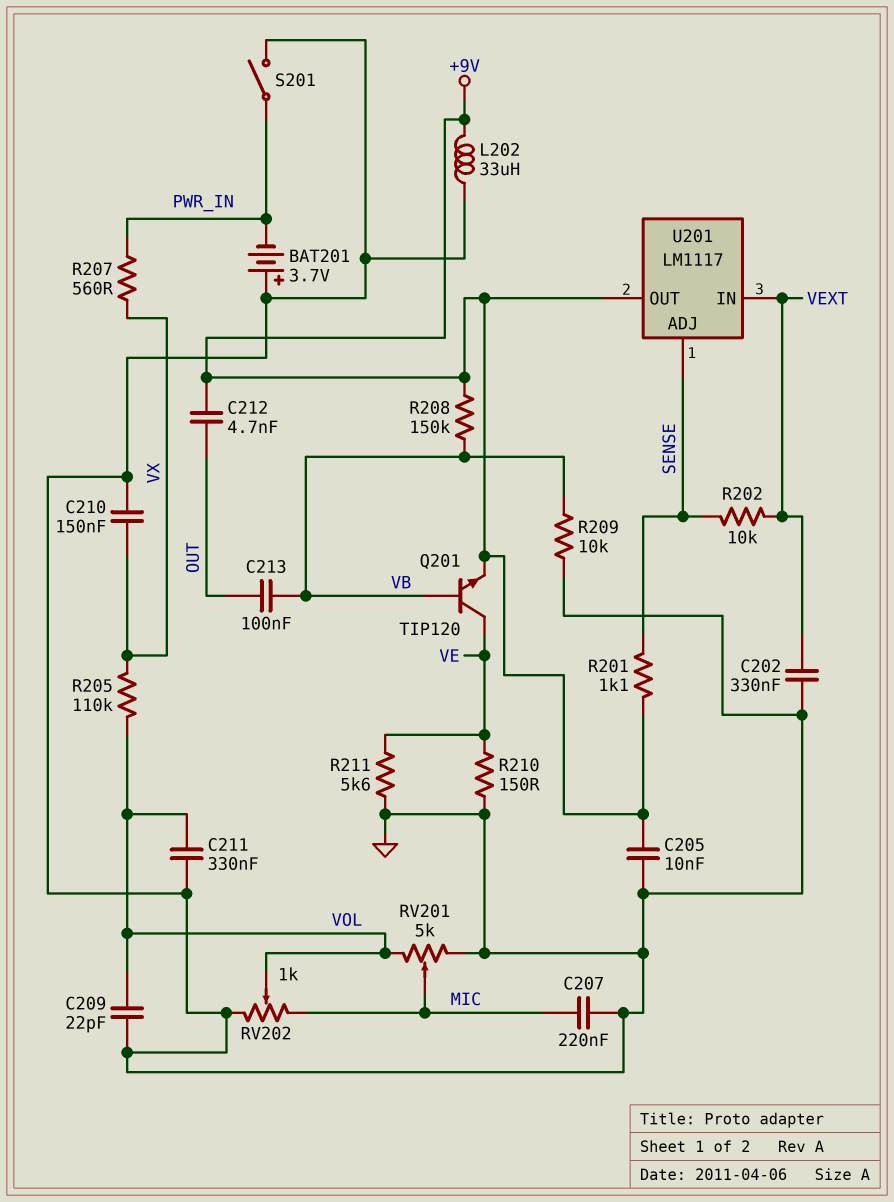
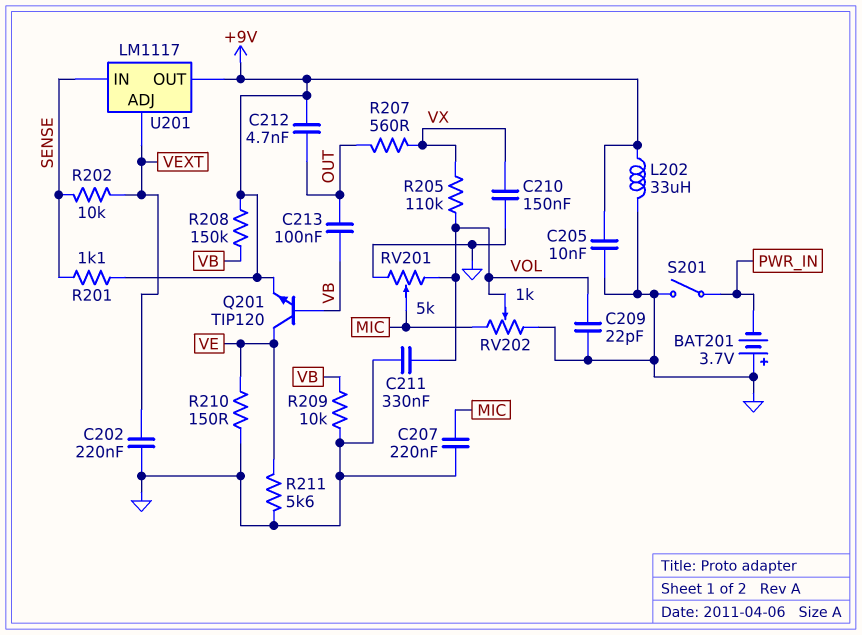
C202: 330nF (GND, VEXT) -> 220nF (GND, VEXT)
R207: 560 (PWR_IN, VX) -> 560 (OUT, VX)
U201 pin ADJ: SENSE -> VEXT
U201 pin IN: VEXT -> SENSE

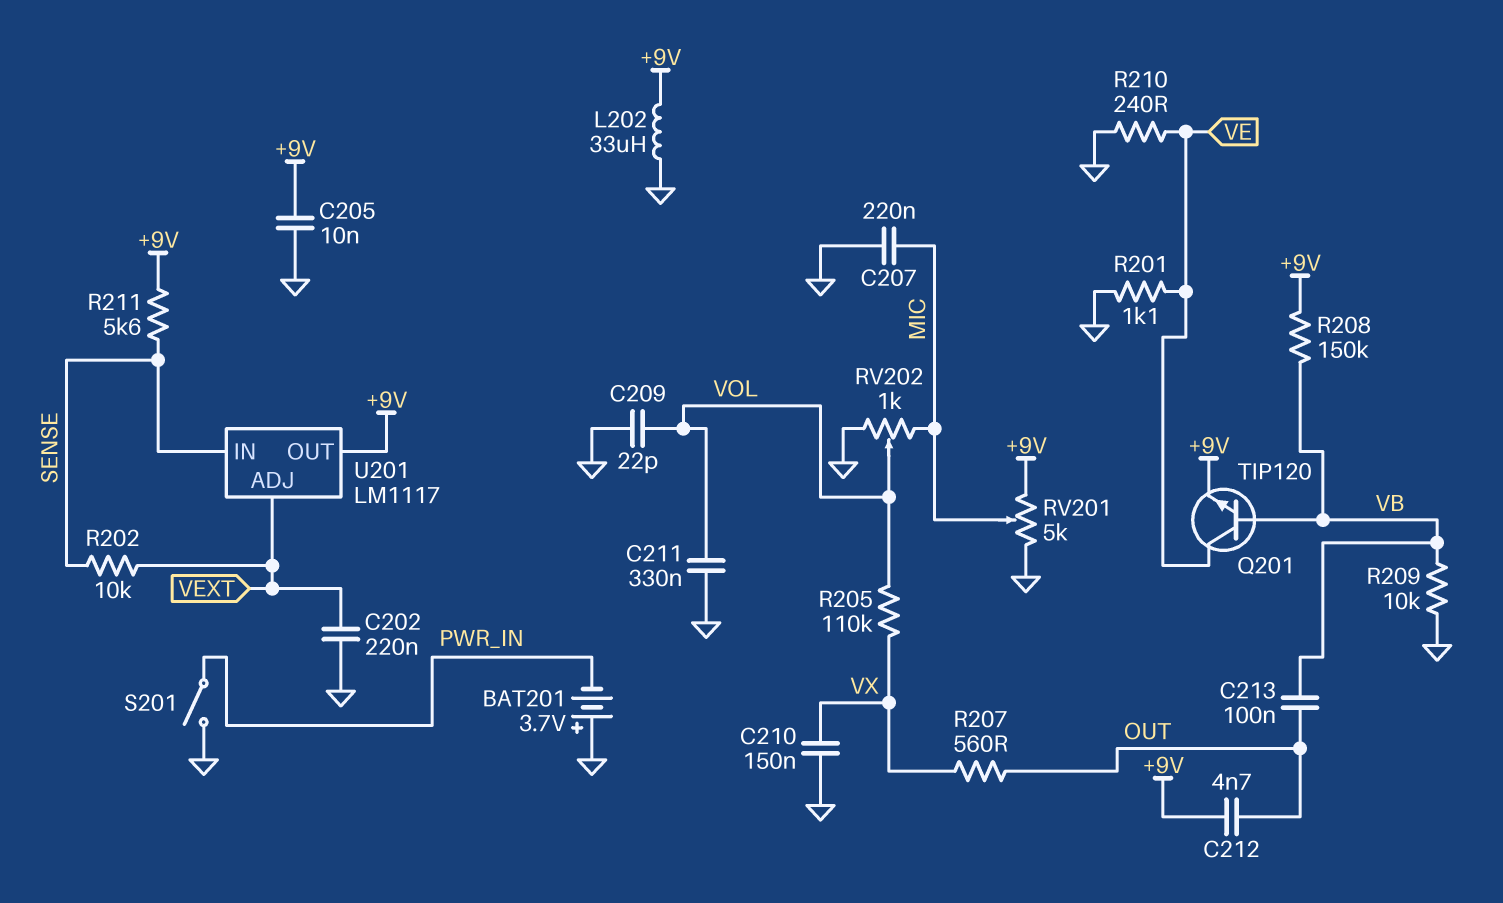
R201: 1.1k (+9V, SENSE) -> 1.1k (GND, VE)
R210: 150 (GND, VE) -> 240 (GND, VE)
R211: 5.6k (GND, VE) -> 5.6k (+9V, SENSE)
RV201: 5k (GND, VOL, wiper MIC) -> 5k (+9V, GND, wiper MIC)

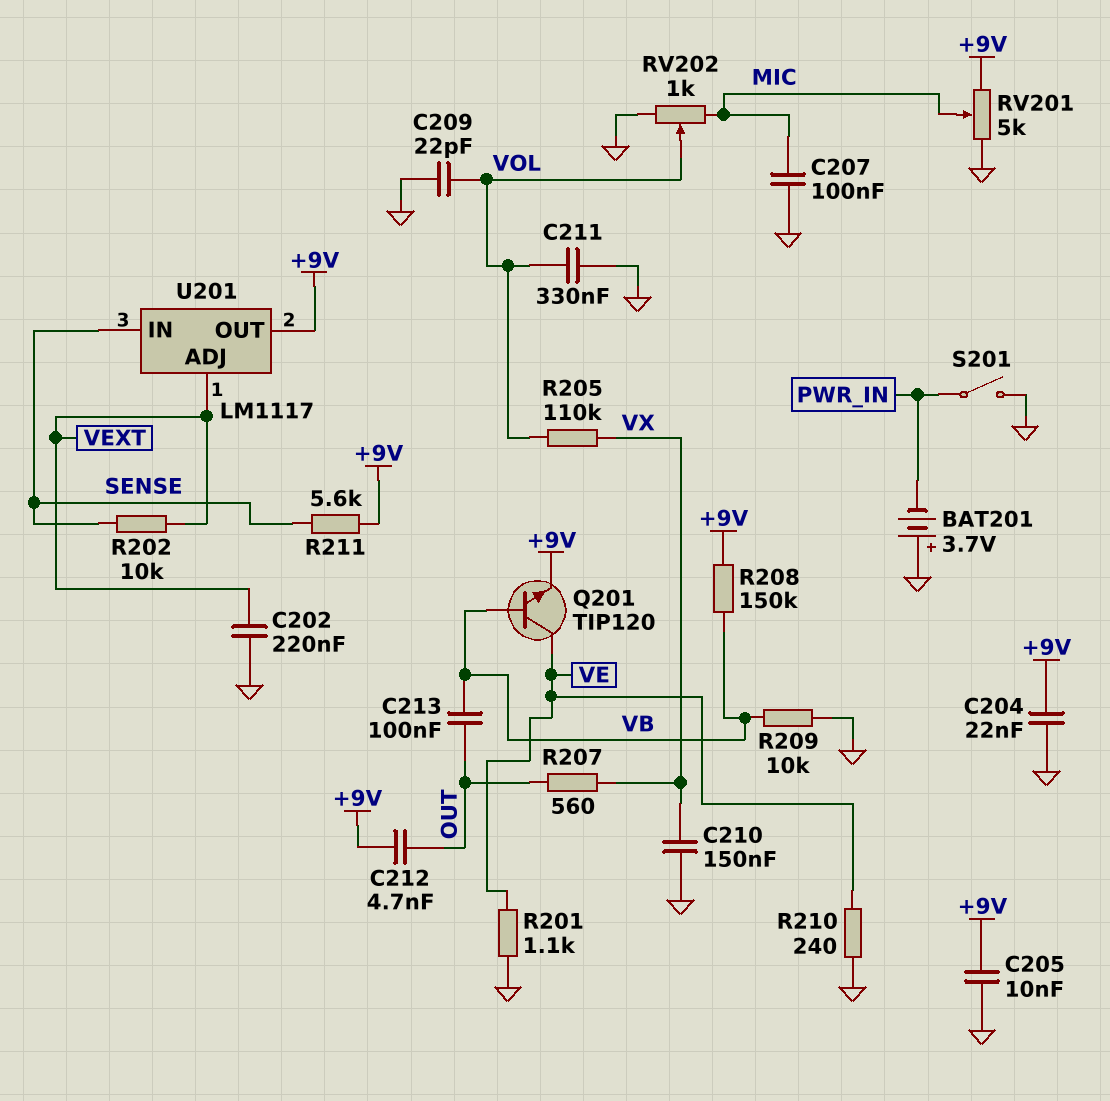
C204: none -> 22nF (+9V, GND)
C207: 220nF (GND, MIC) -> 100nF (GND, MIC)
L202: 33uH (+9V, GND) -> none

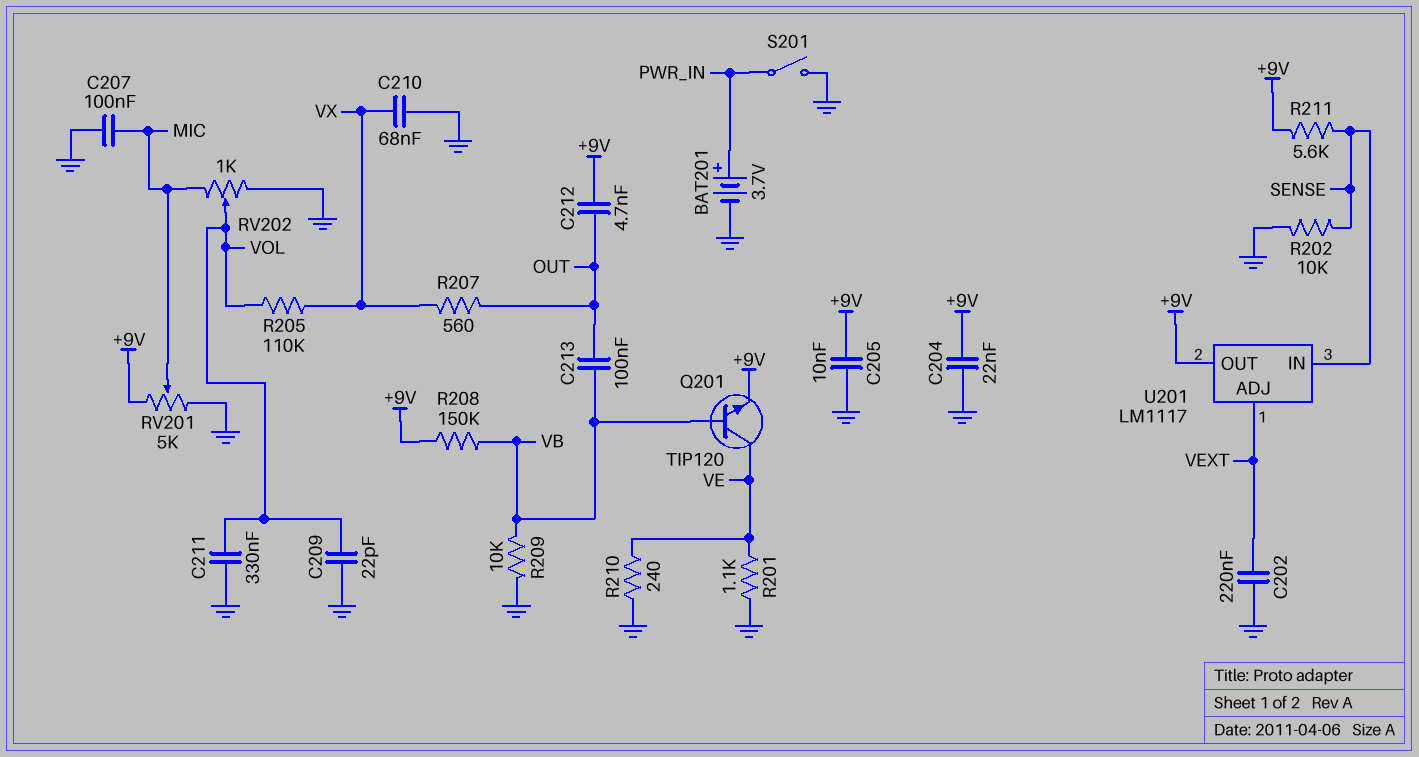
BAT201: 3.7V (plus GND, minus PWR_IN) -> 3.7V (plus PWR_IN, minus GND)
C210: 150nF (GND, VX) -> 68nF (GND, VX)
R202: 10k (SENSE, VEXT) -> 10k (GND, SENSE)

